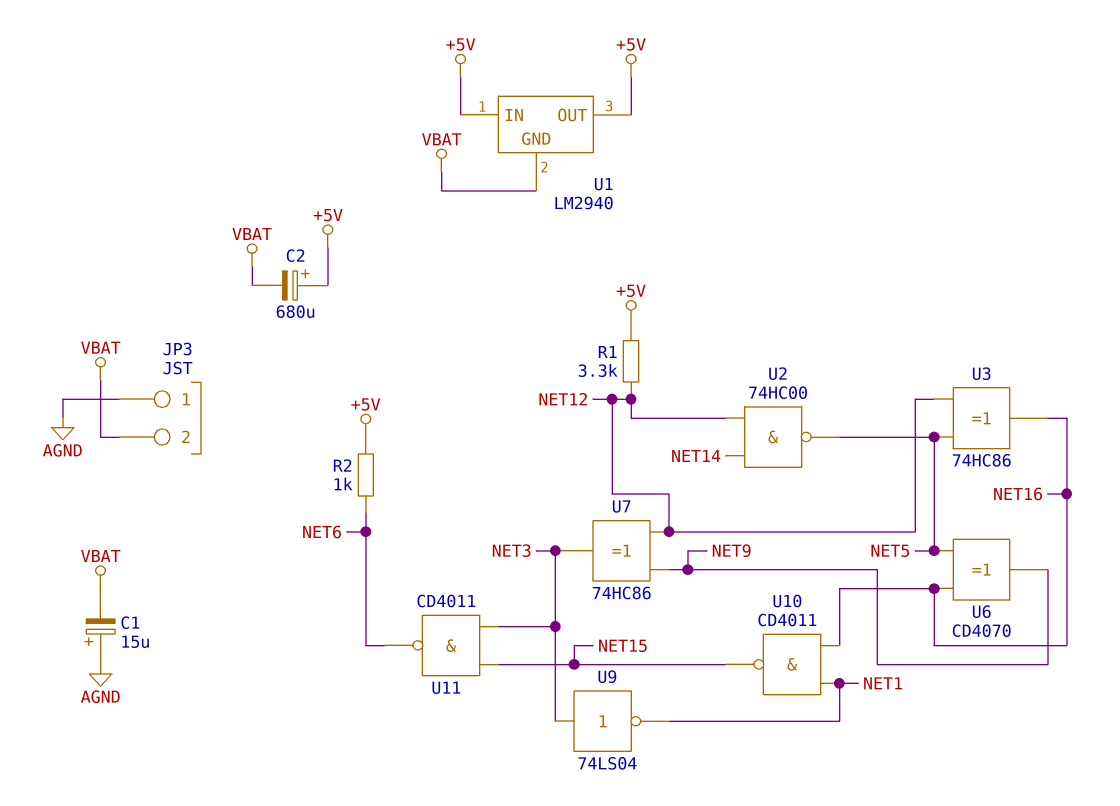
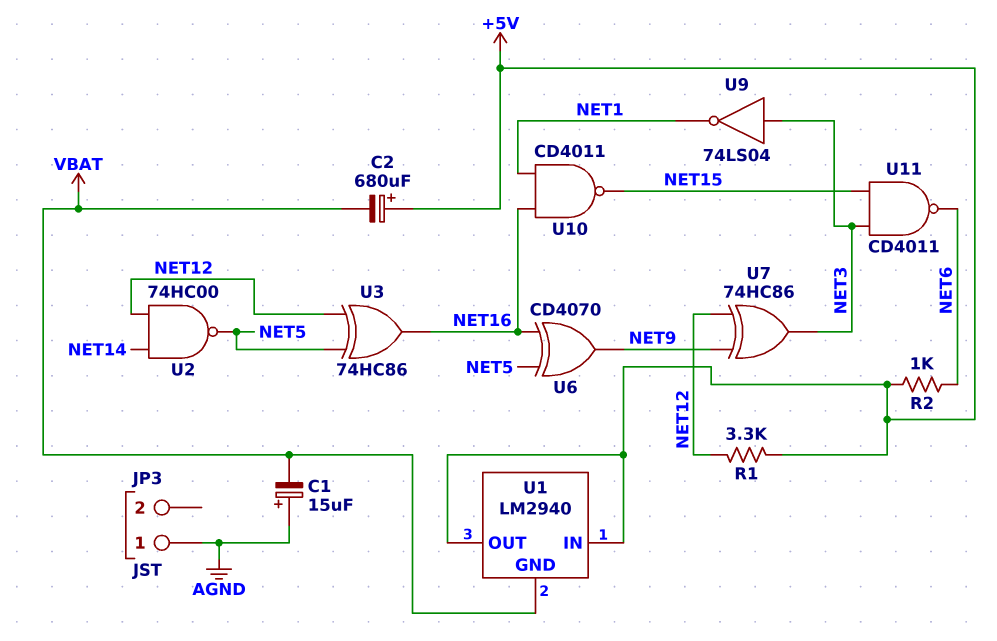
JP3 pin 2: VBAT -> none

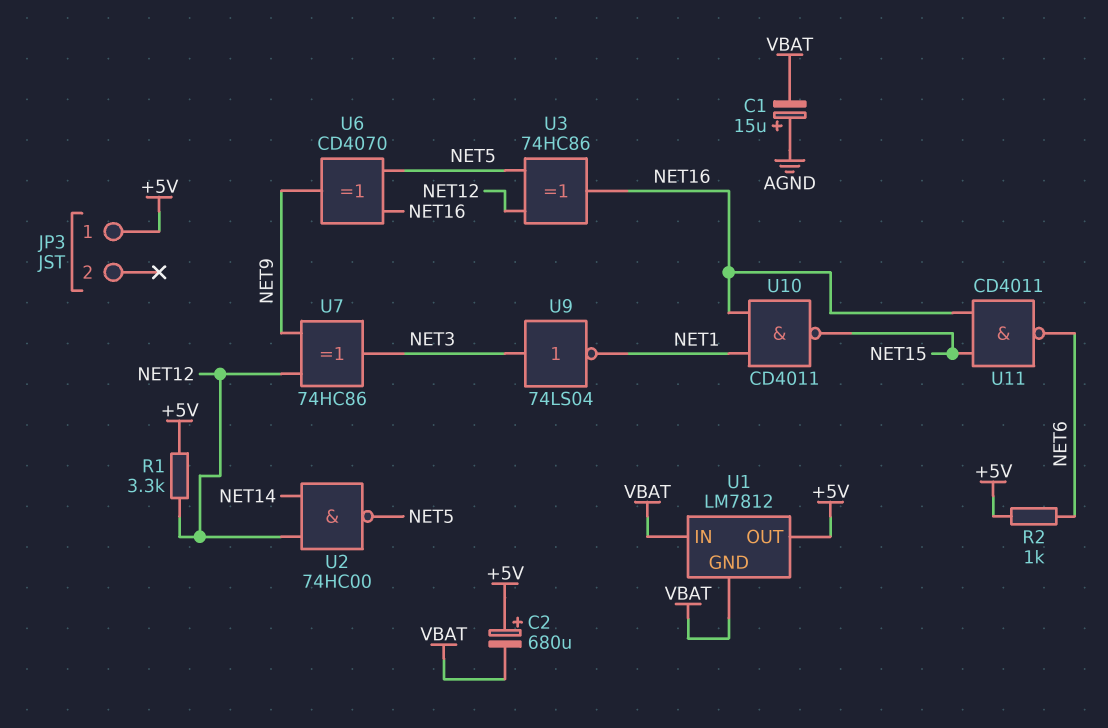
JP3 pin 1: AGND -> +5V
U1: LM2940 -> LM7812
U1 pin IN: +5V -> VBAT
U11: NAND CD4011 (in NET3, in NET15, out NET6) -> NAND CD4011 (in NET15, in NET16, out NET6)

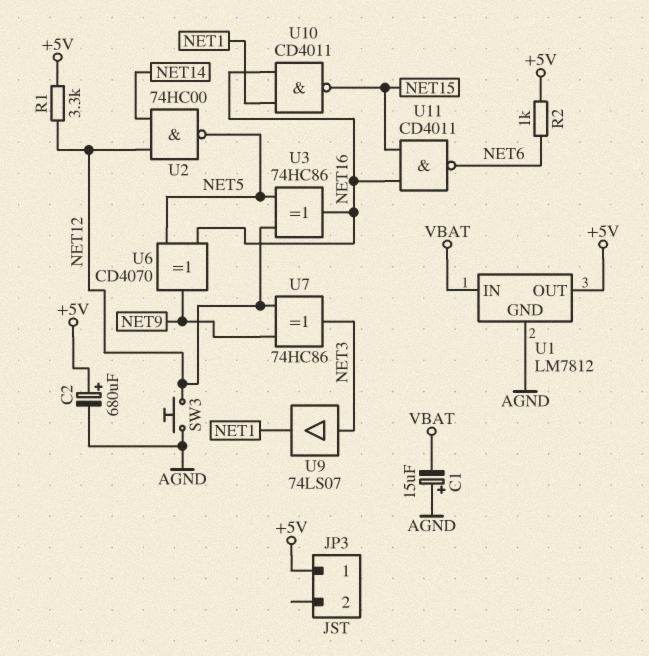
C2: 680uF (plus +5V, minus VBAT) -> 680uF (plus +5V, minus AGND)
SW3: none -> button (AGND, NET12)
U1 pin GND: VBAT -> AGND
U9: NOT 74LS04 (in NET3, out NET1) -> buffer 74LS07 (in NET3, out NET1)

